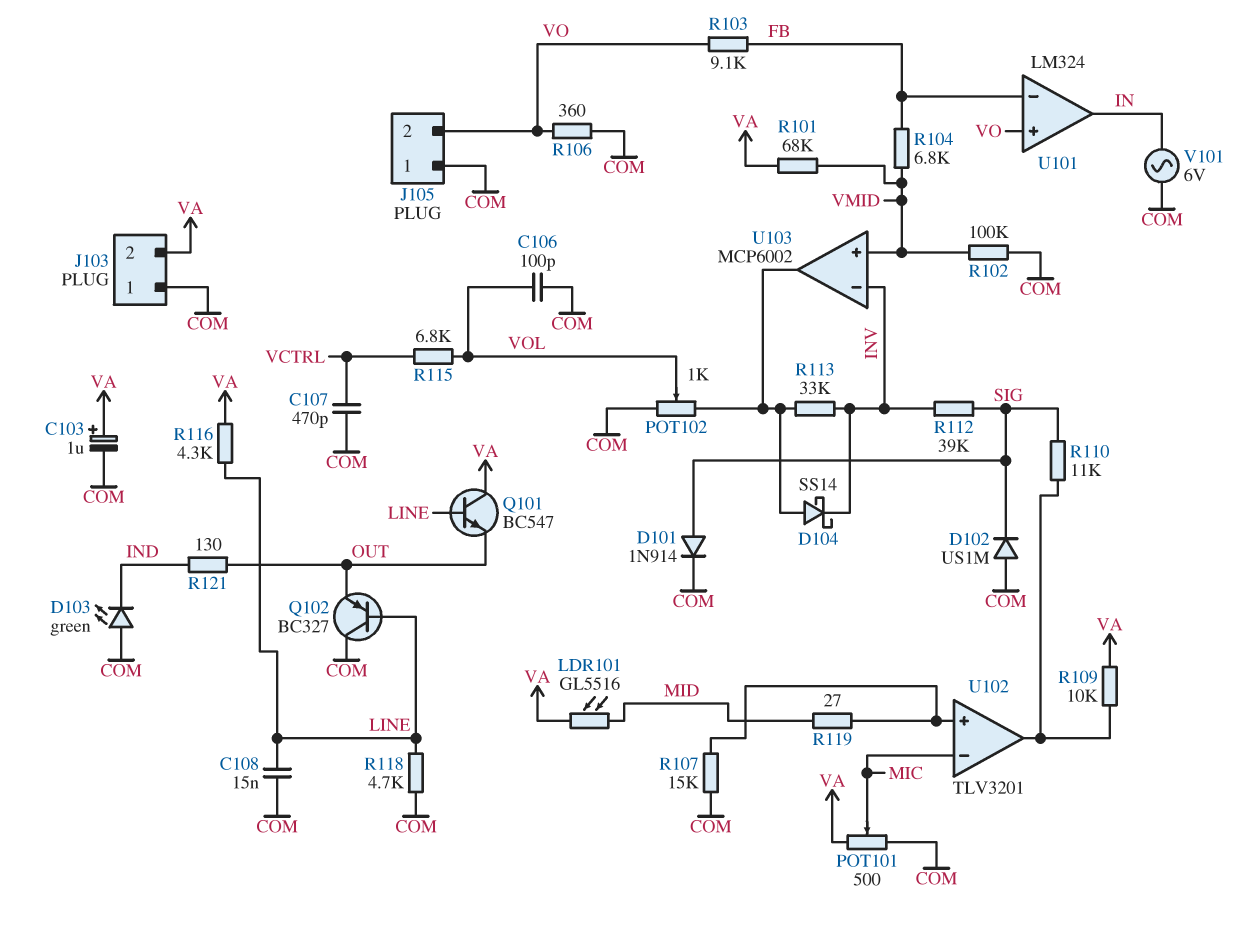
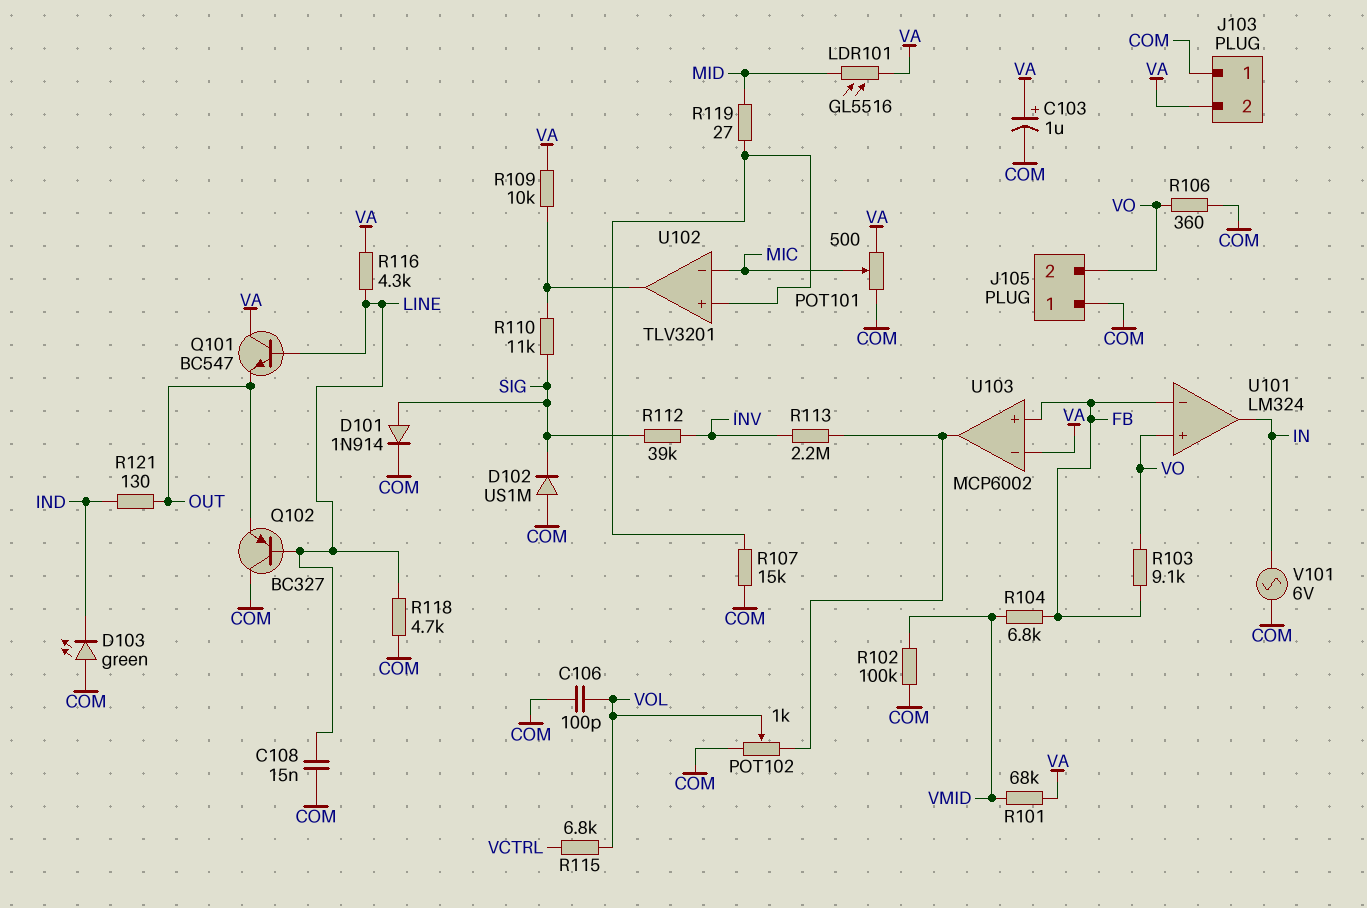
C107: 470pF (COM, VCTRL) -> none
D104: schottky SS14 (A U103/out, K INV) -> none
R113: 33k (INV, U103/out) -> 2.2M (INV, U103/out)
U103 pin in+: VMID -> FB
U103 pin in-: INV -> VA

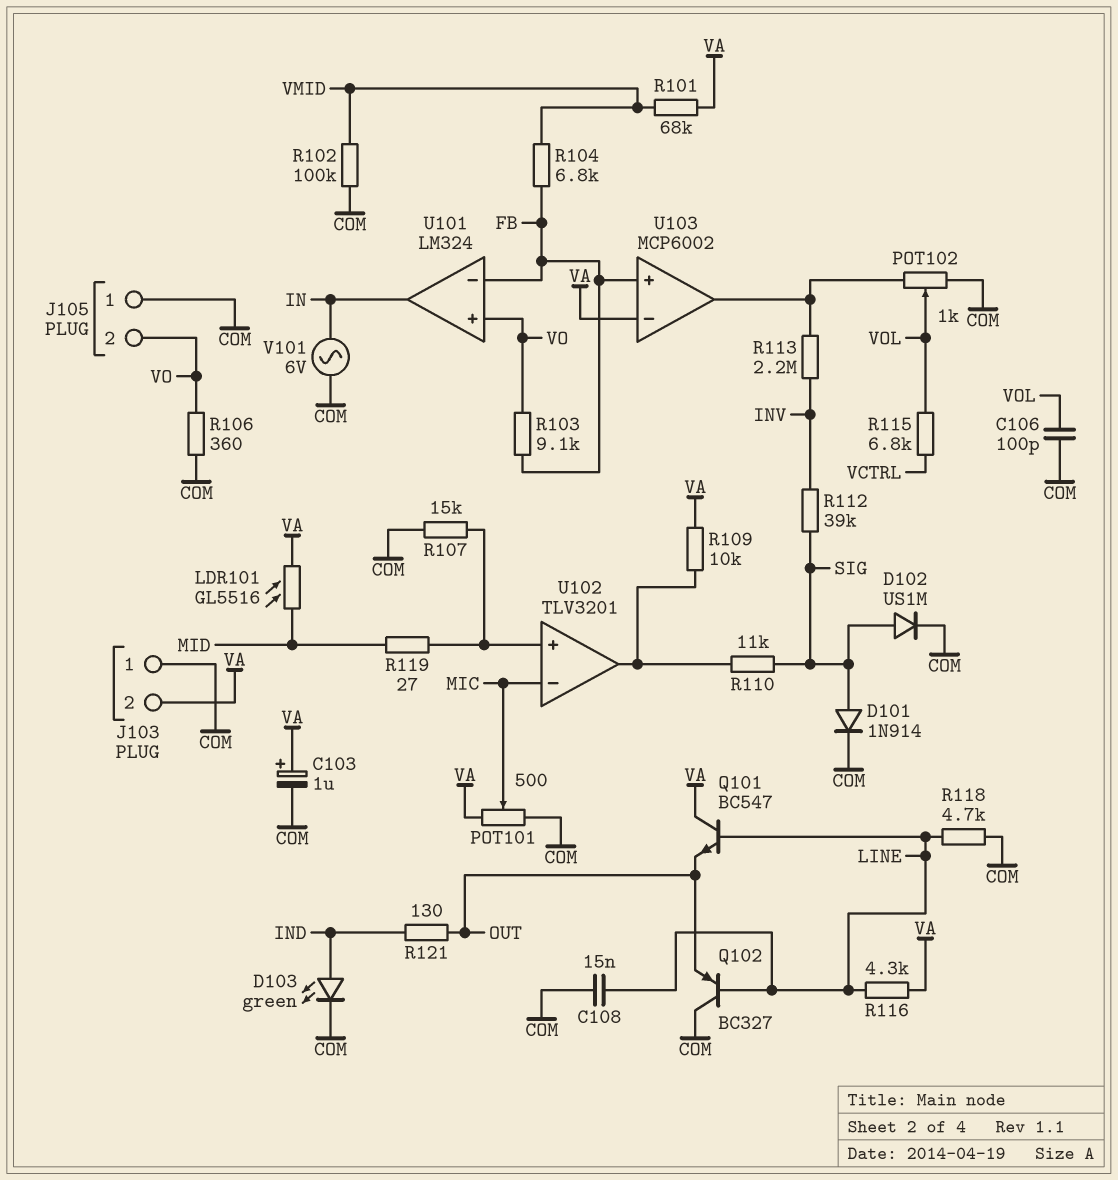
D102: diode US1M (A COM, K SIG) -> diode US1M (A SIG, K COM)
D103: LED green (A COM, K IND) -> LED green (A IND, K COM)

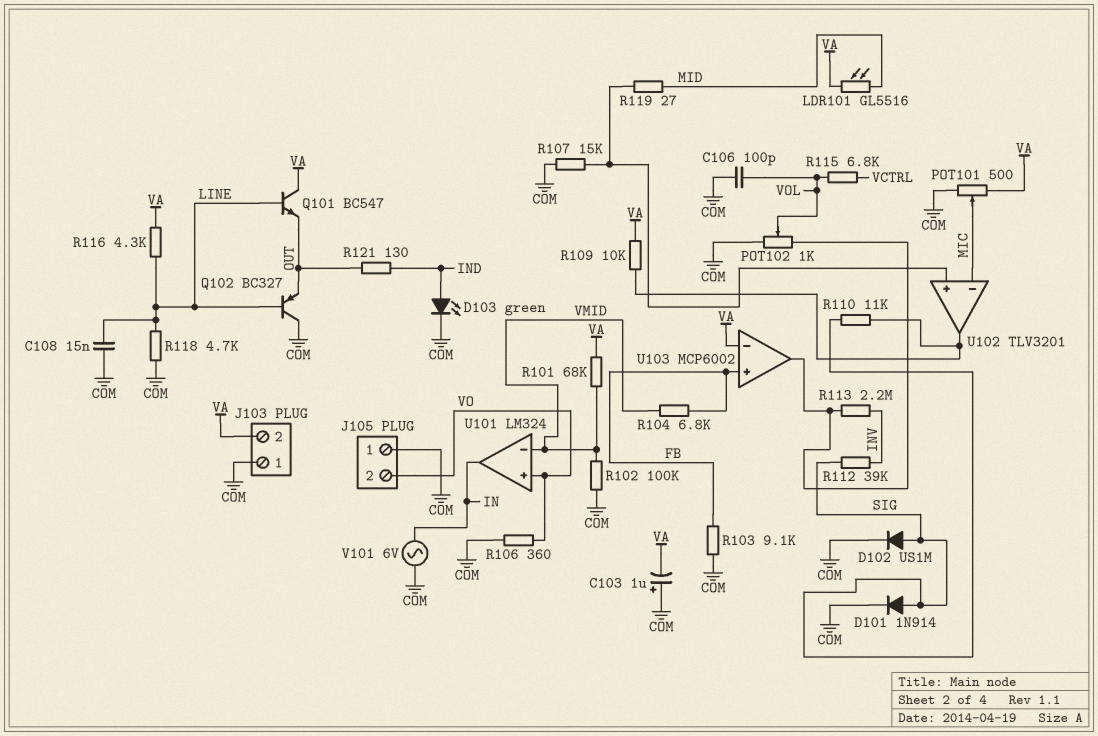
C103: 1uF (plus VA, minus COM) -> 1uF (plus COM, minus VA)
R103: 9.1k (FB, VO) -> 9.1k (COM, FB)
U101 pin in-: FB -> VMID

